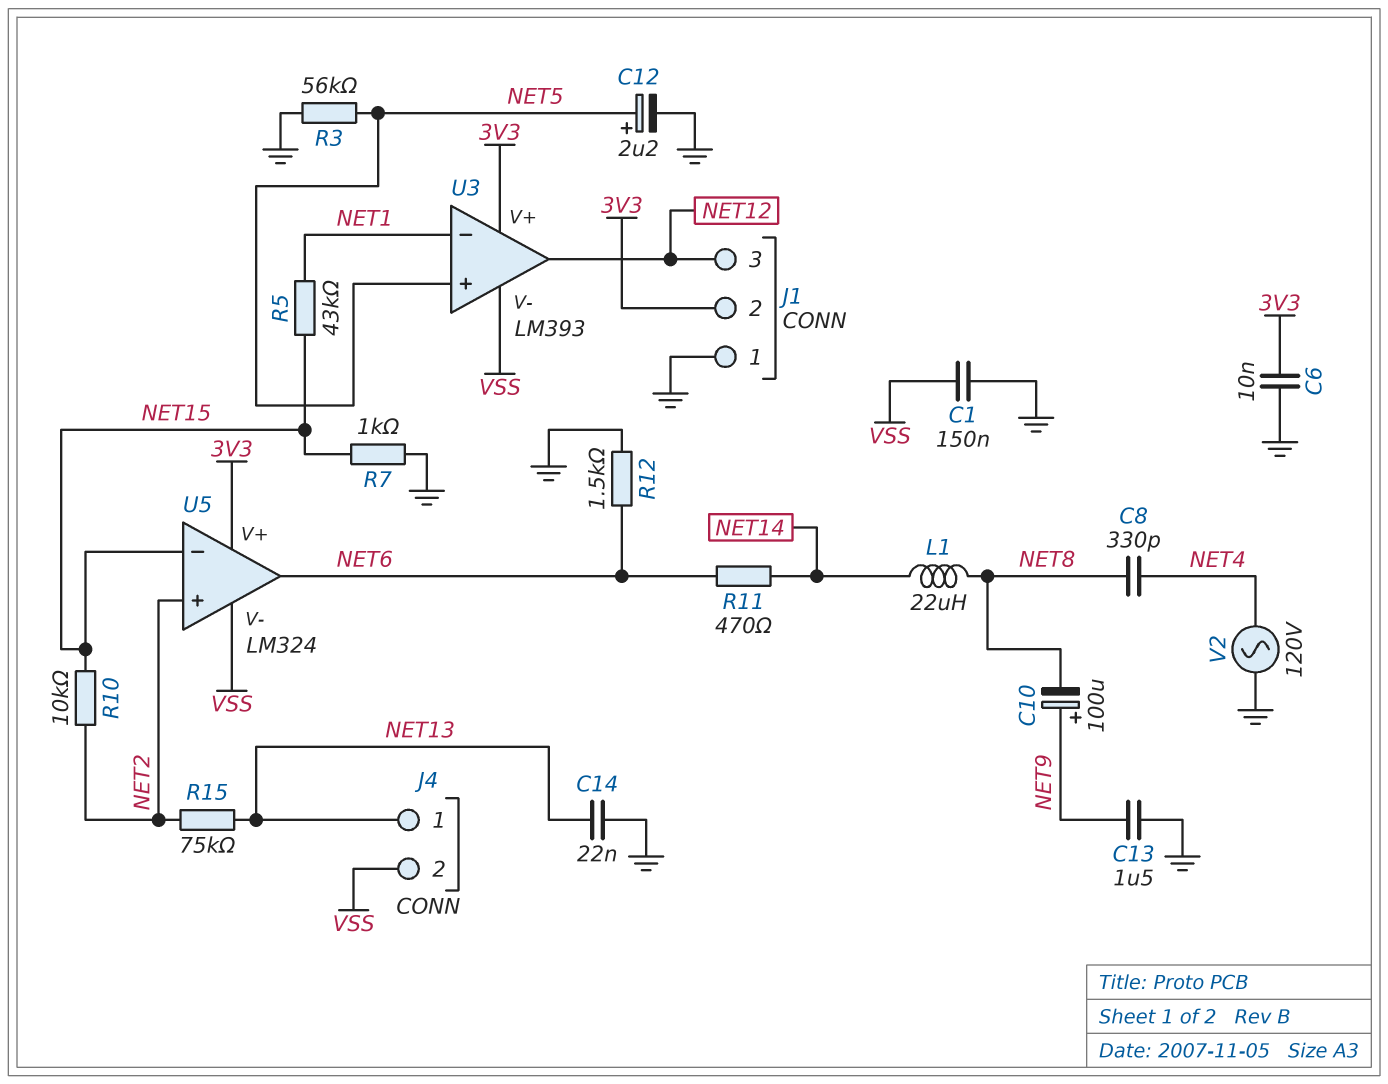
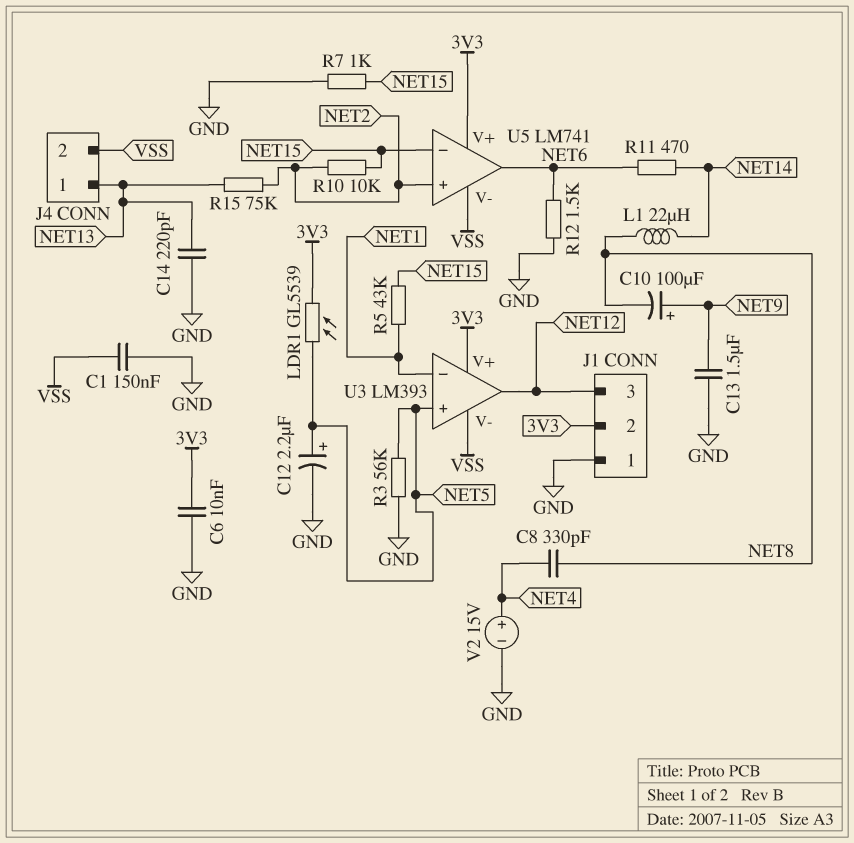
C14: 22nF (GND, NET13) -> 220pF (GND, NET13)
LDR1: none -> GL5539 (3V3, NET5)
U5: LM324 -> LM741
V2: AC 120V (GND, NET4) -> 15V (plus NET4, minus GND)

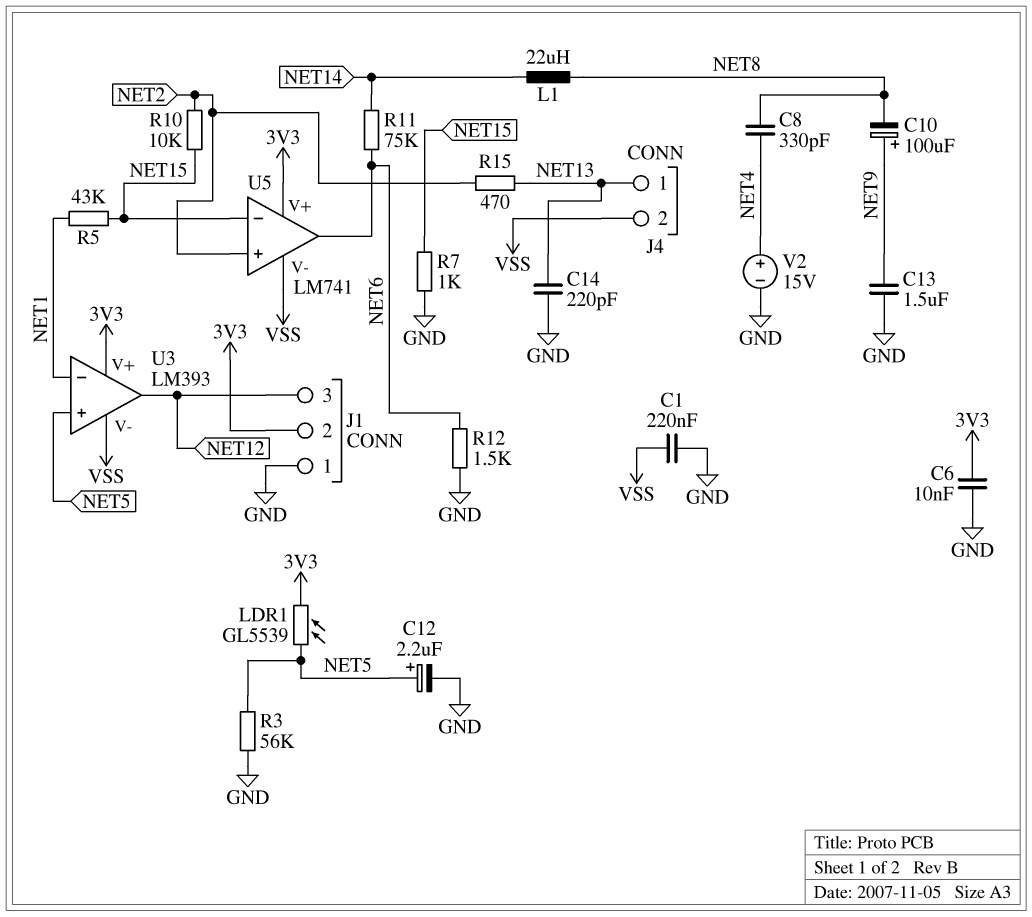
C1: 150nF (GND, VSS) -> 220nF (GND, VSS)
R11: 470 (NET6, NET14) -> 75k (NET6, NET14)
R15: 75k (NET2, NET13) -> 470 (NET2, NET13)

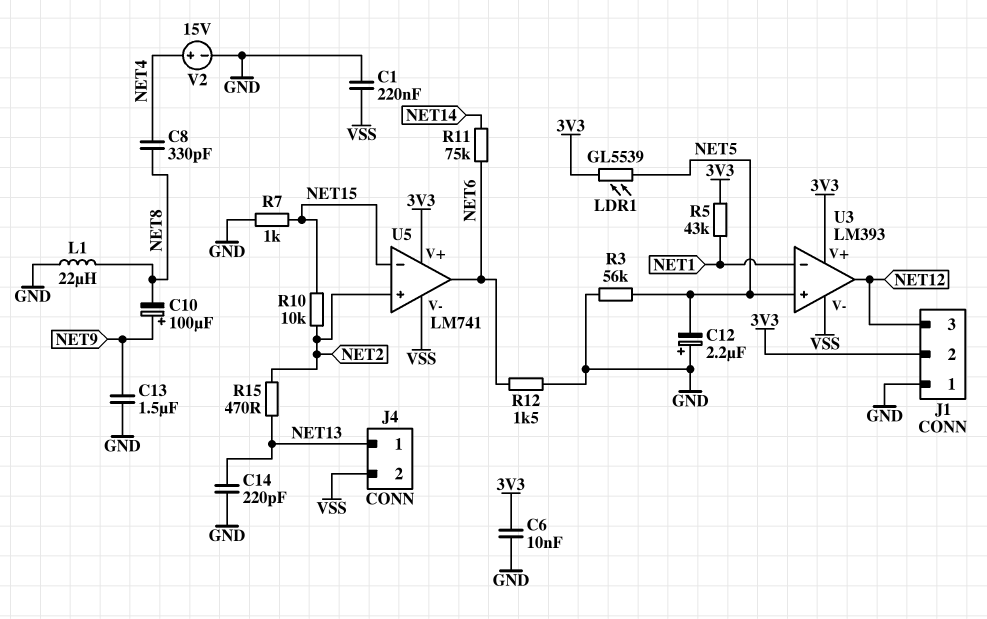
C12: 2.2uF (plus NET5, minus GND) -> 2.2uF (plus GND, minus NET5)
L1: 22uH (NET8, NET14) -> 22uH (GND, NET8)
R5: 43k (NET1, NET15) -> 43k (3V3, NET1)

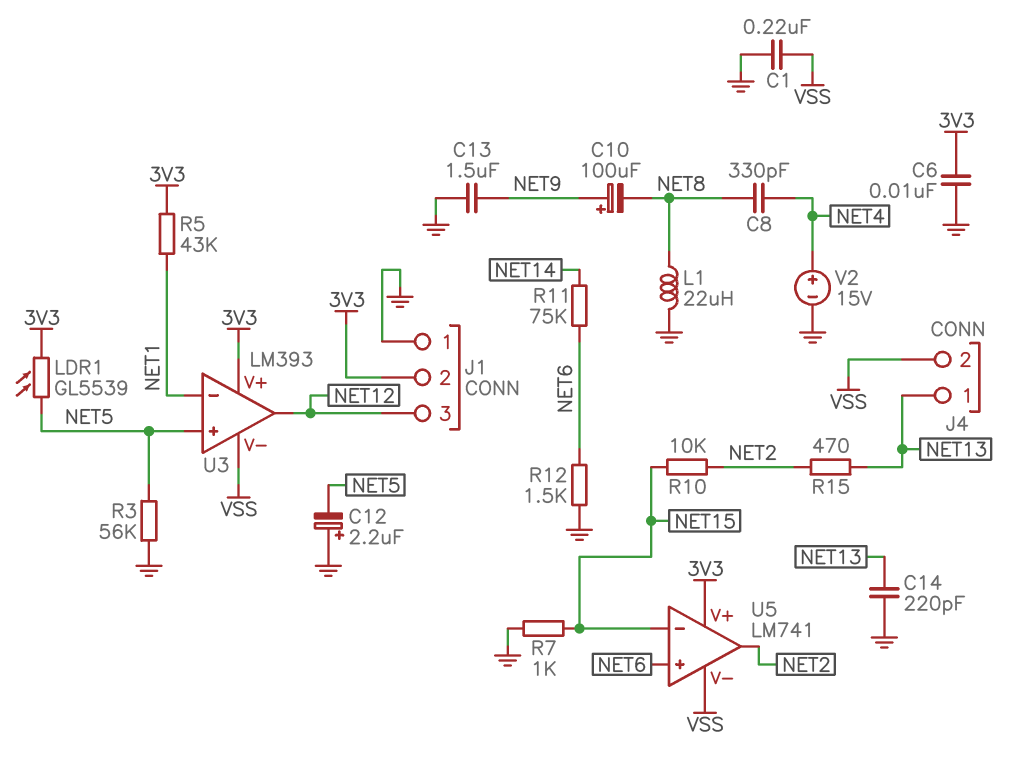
U5 pin in+: NET2 -> NET6
U5 pin out: NET6 -> NET2

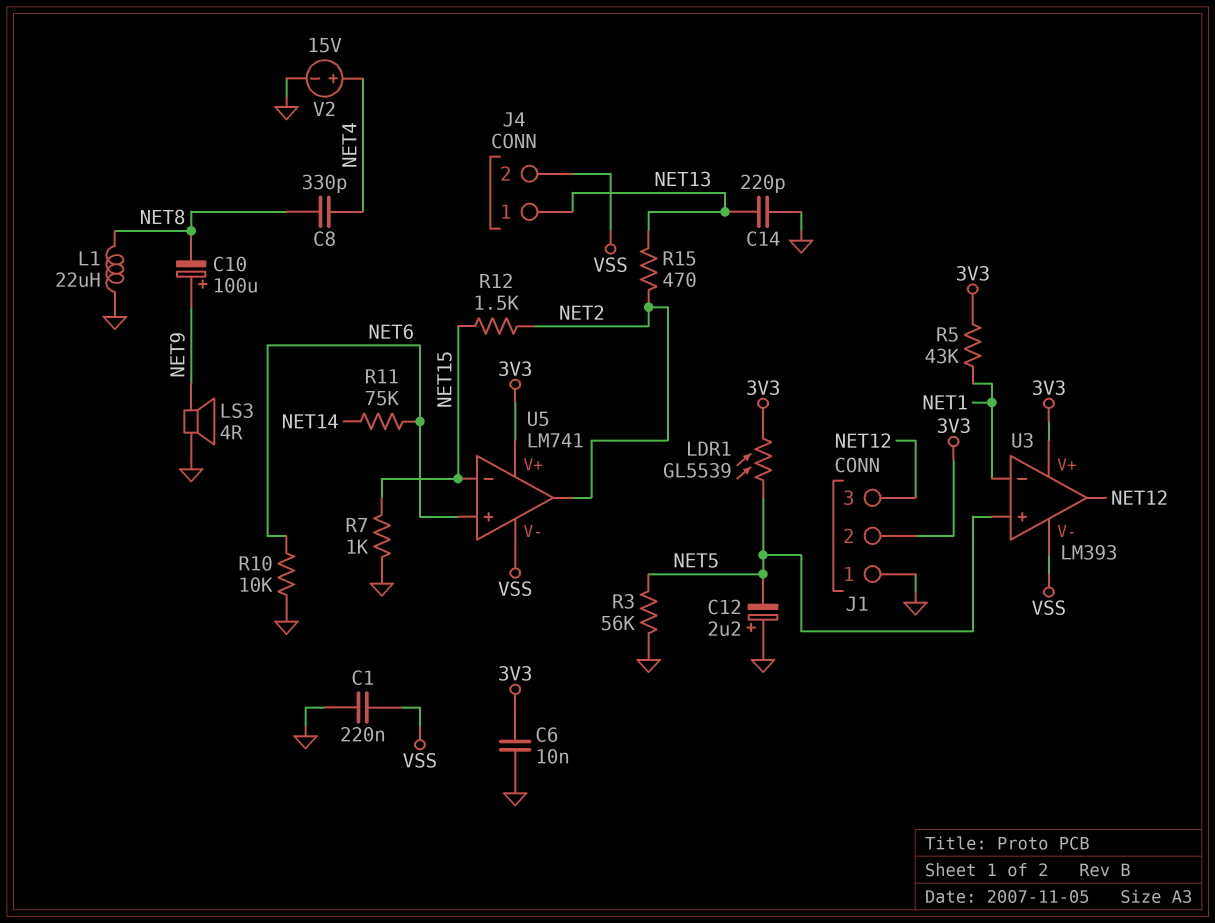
C13: 1.5uF (GND, NET9) -> none
LS3: none -> speaker 4R (GND, NET9)
R10: 10k (NET2, NET15) -> 10k (GND, NET6)
R12: 1.5k (GND, NET6) -> 1.5k (NET2, NET15)

